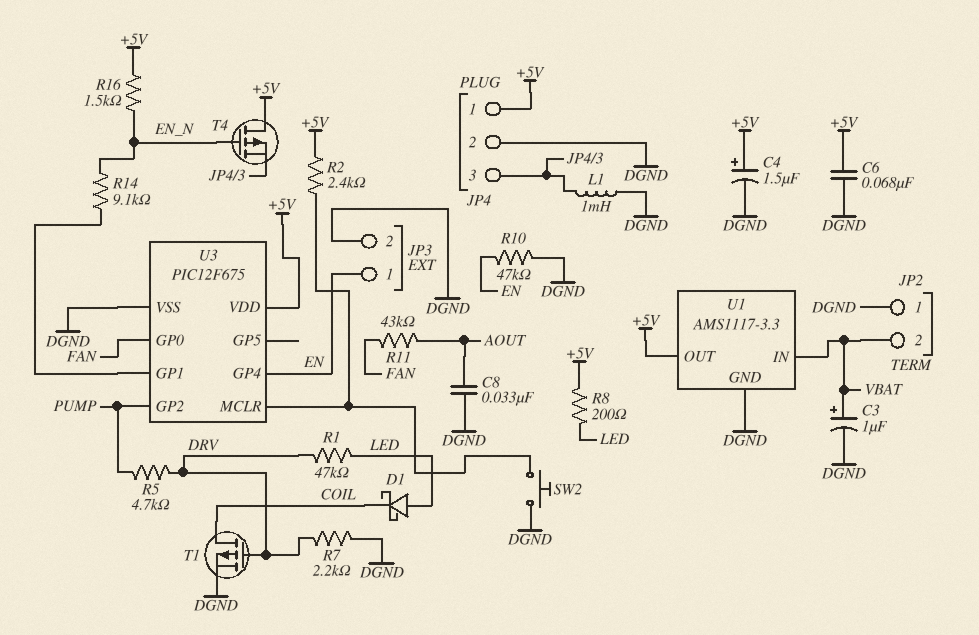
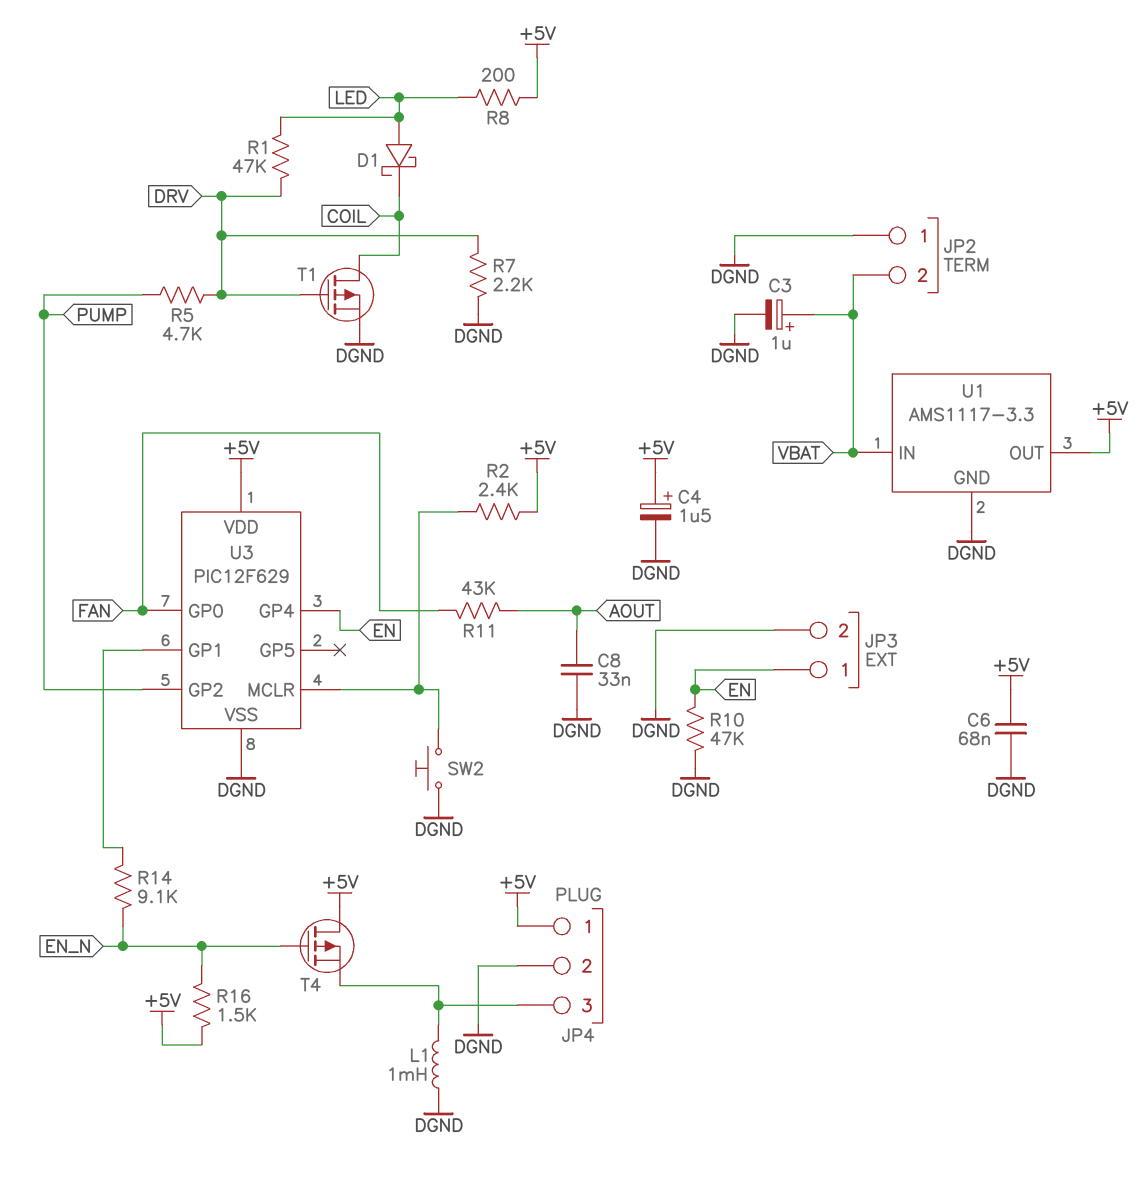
U3: PIC12F675 -> PIC12F629

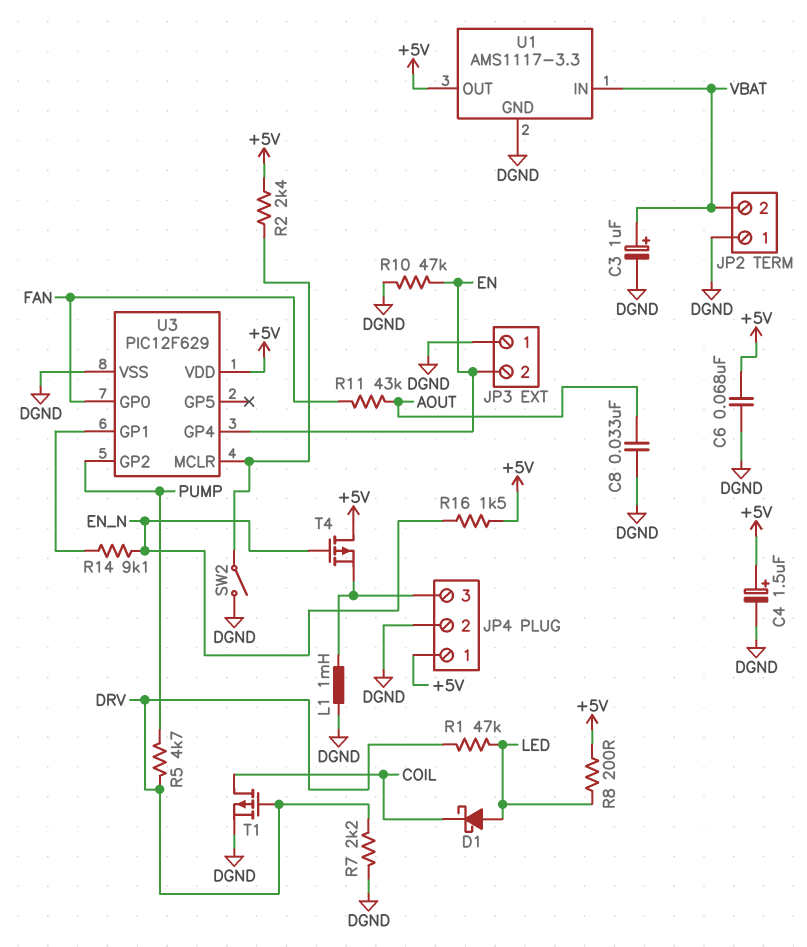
JP3 pin 1: EN -> DGND
JP3 pin 2: DGND -> EN
SW2: button (DGND, U3/MCLR) -> switch (DGND, U3/MCLR)

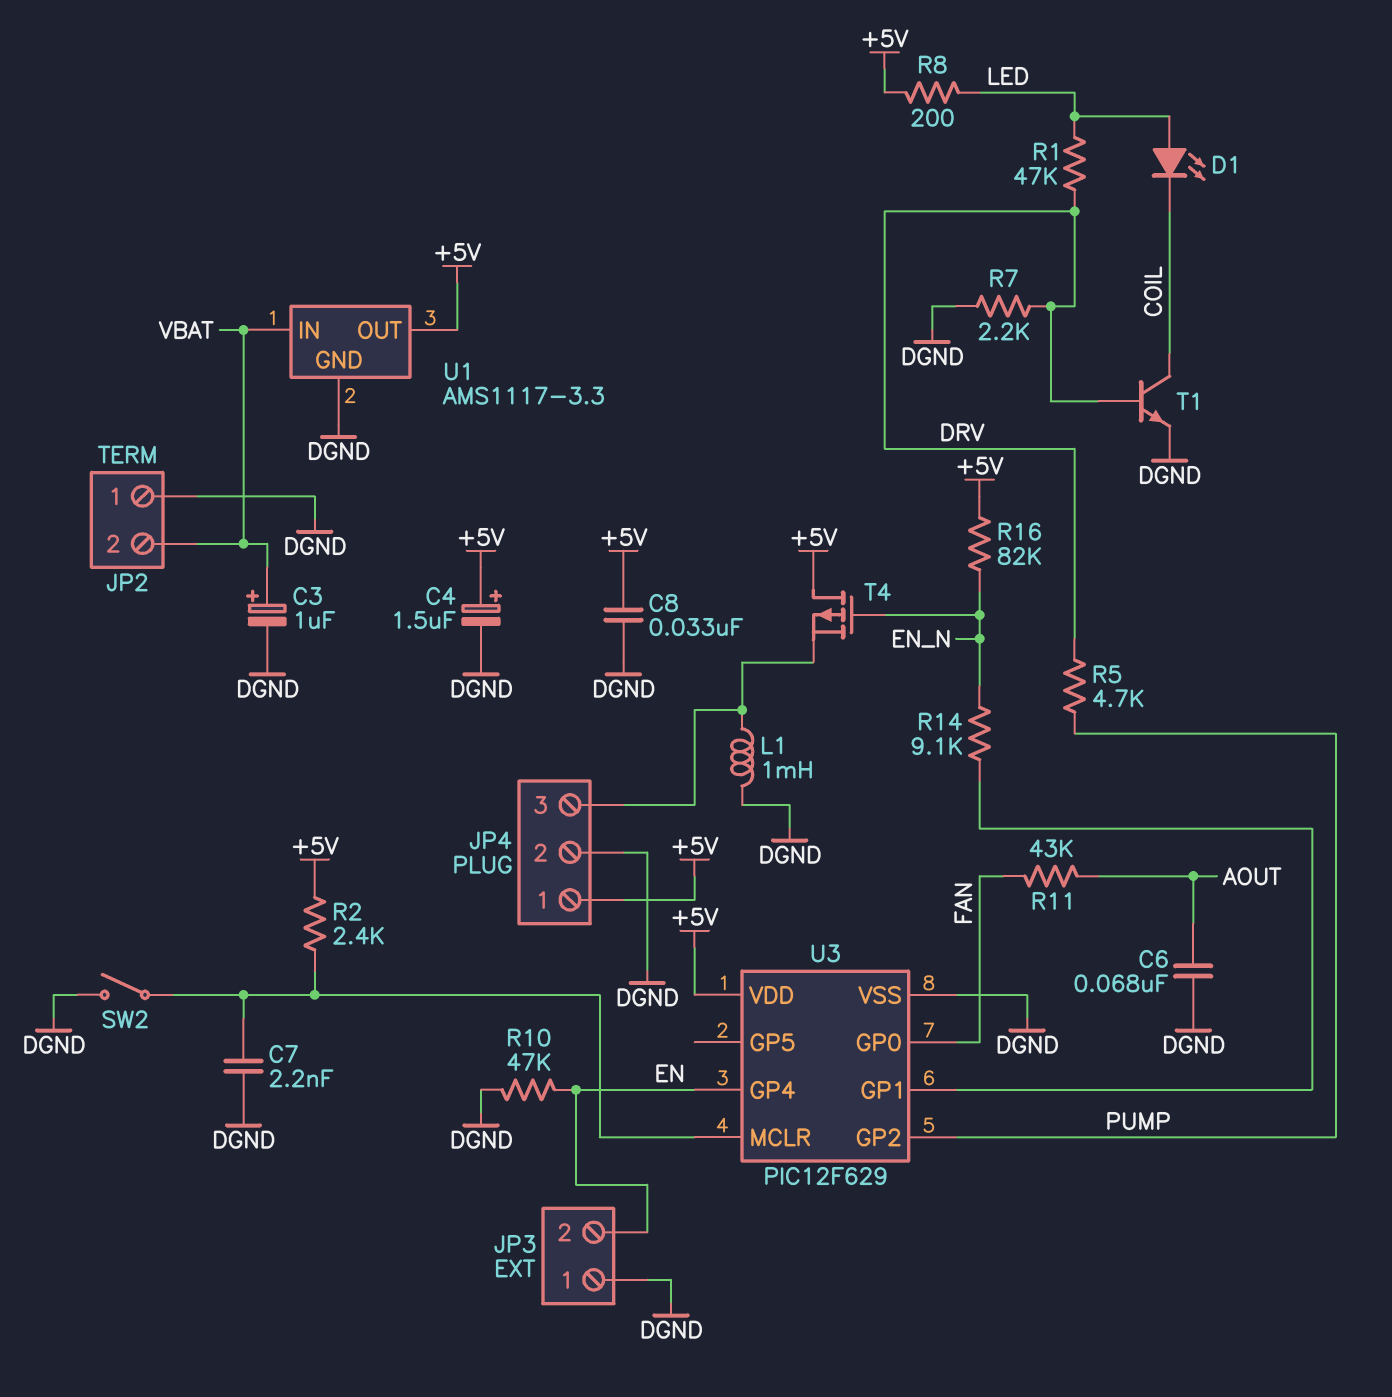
C6: 68nF (+5V, DGND) -> 68nF (AOUT, DGND)
C7: none -> 2.2nF (DGND, U3/MCLR)
C8: 33nF (AOUT, DGND) -> 33nF (+5V, DGND)
D1: schottky (A LED, K COIL) -> LED (A LED, K COIL)
R16: 1.5k (+5V, EN_N) -> 82k (+5V, EN_N)
T1: PMOS (G DRV, D COIL, S DGND) -> NPN (B DRV, C COIL, E DGND)

